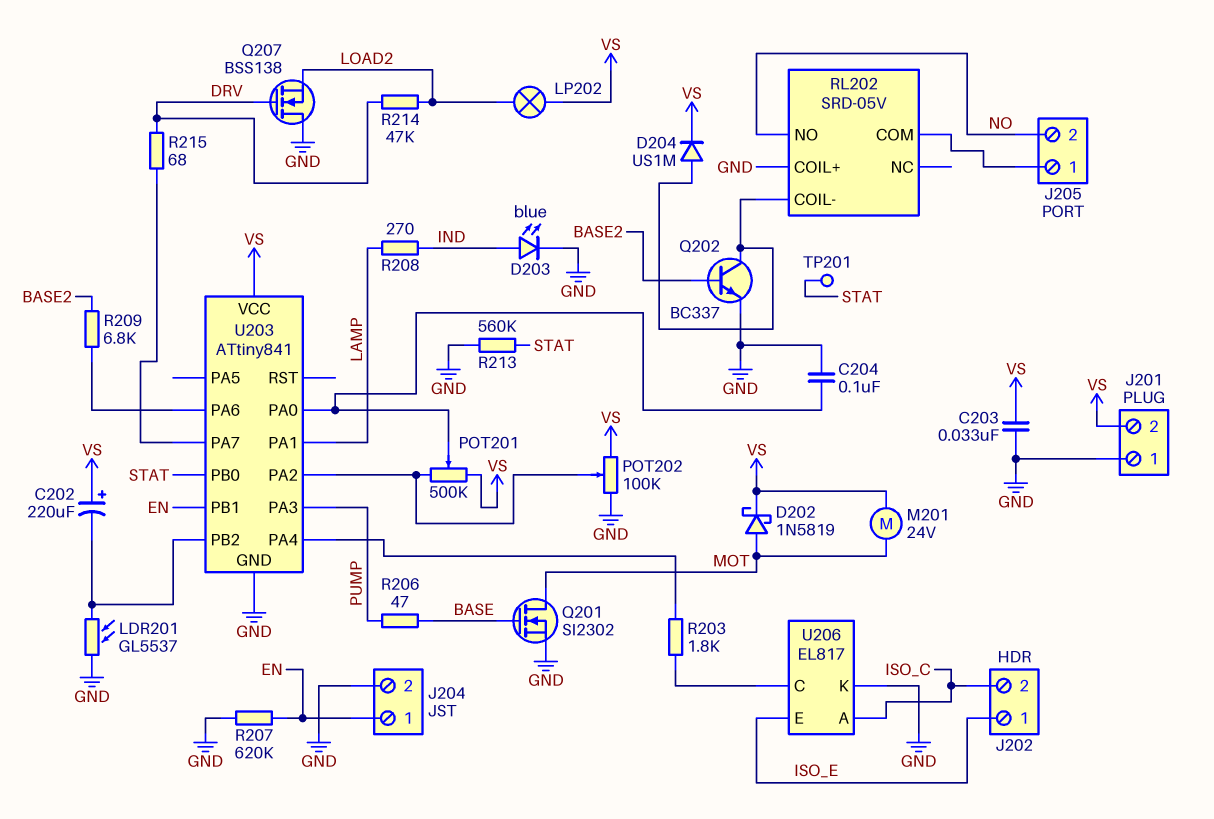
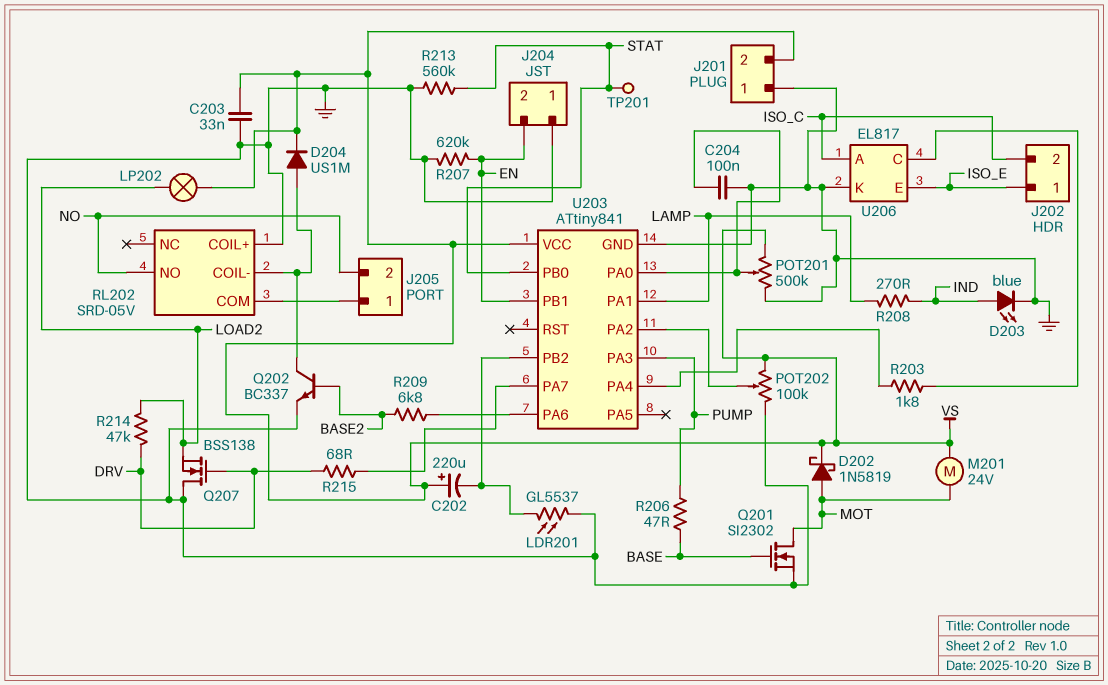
J204 pin 1: EN -> GND
J204 pin 2: GND -> EN
POT201: 500k (U203/PA2, VS, wiper U203/PA0) -> 500k (GND, VS, wiper U203/PA0)

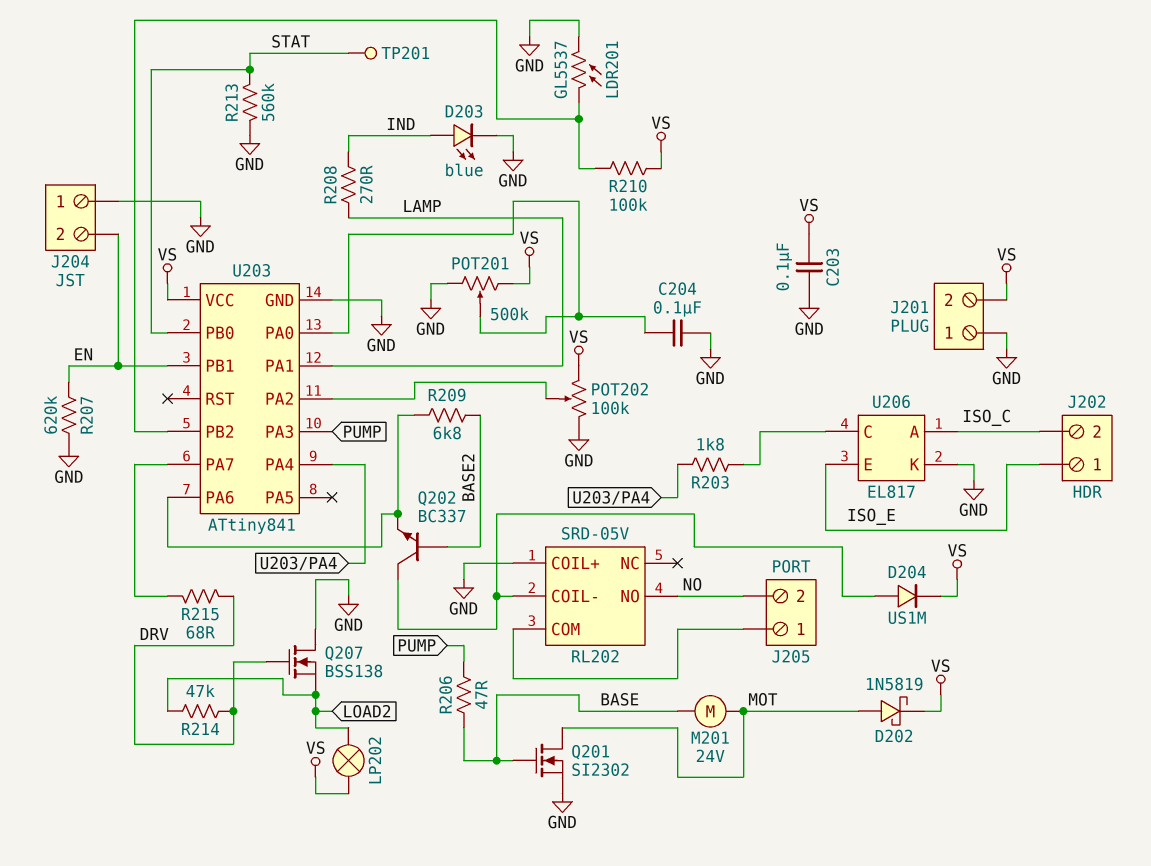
C202: 220uF (plus VS, minus U203/PB2) -> none
C203: 33nF (GND, VS) -> 100nF (GND, VS)
M201: motor 24V (MOT, VS) -> motor 24V (BASE, MOT)
Q202: NPN BC337 (B BASE2, C RL202/COIL-, E GND) -> NPN BC337 (B BASE2, C RL202/COIL-, E U203/PA6)
R210: none -> 100k (U203/PB2, VS)

